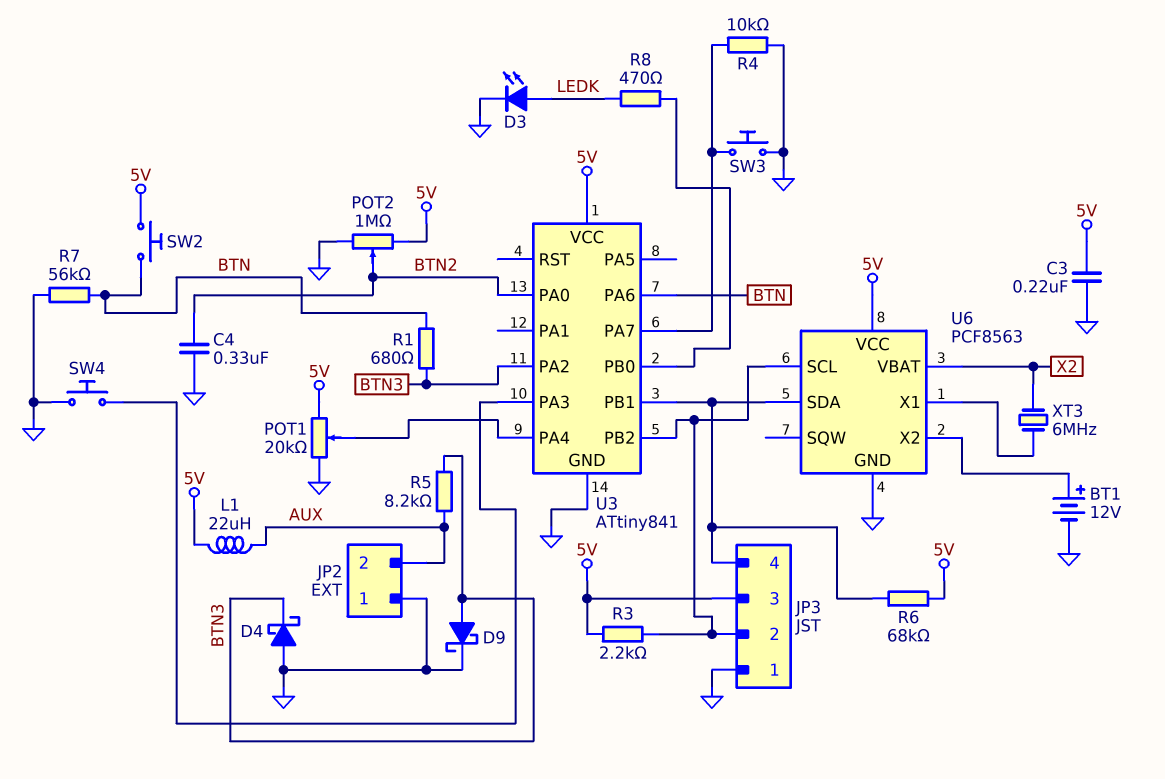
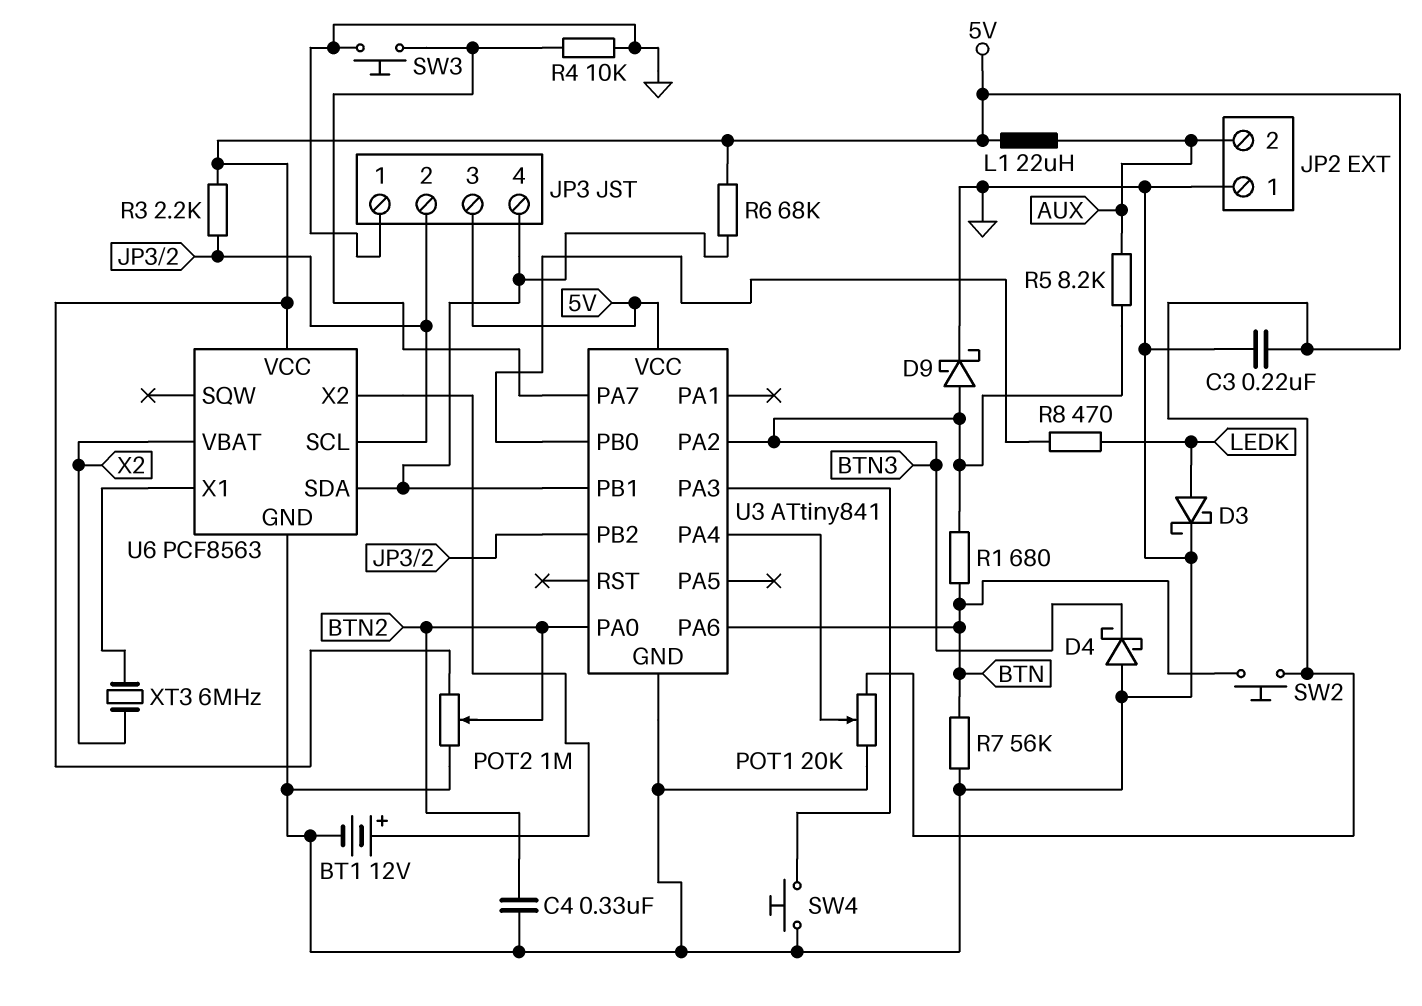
D3: LED (A LEDK, K GND) -> schottky (A LEDK, K GND)

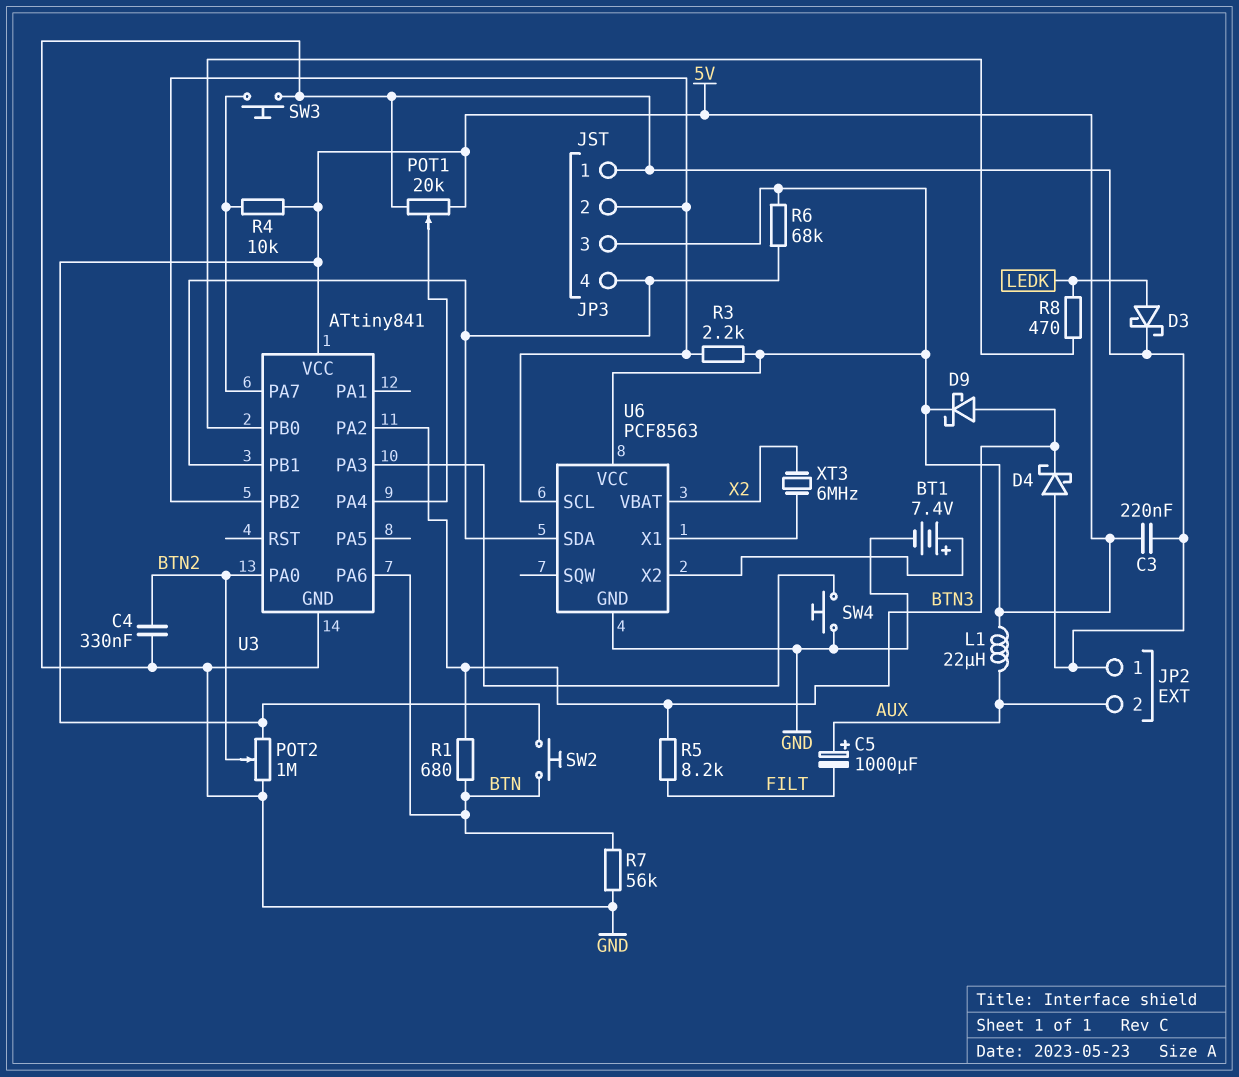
BT1: 12V (plus U6/X2, minus GND) -> 7.4V (plus U6/X2, minus GND)
C5: none -> 1000uF (plus AUX, minus FILT)
D9: schottky (A BTN3, K GND) -> schottky (A BTN3, K 5V)
R4: 10k (GND, U3/PA7) -> 10k (5V, U3/PA7)
R5: 8.2k (AUX, BTN3) -> 8.2k (BTN3, FILT)

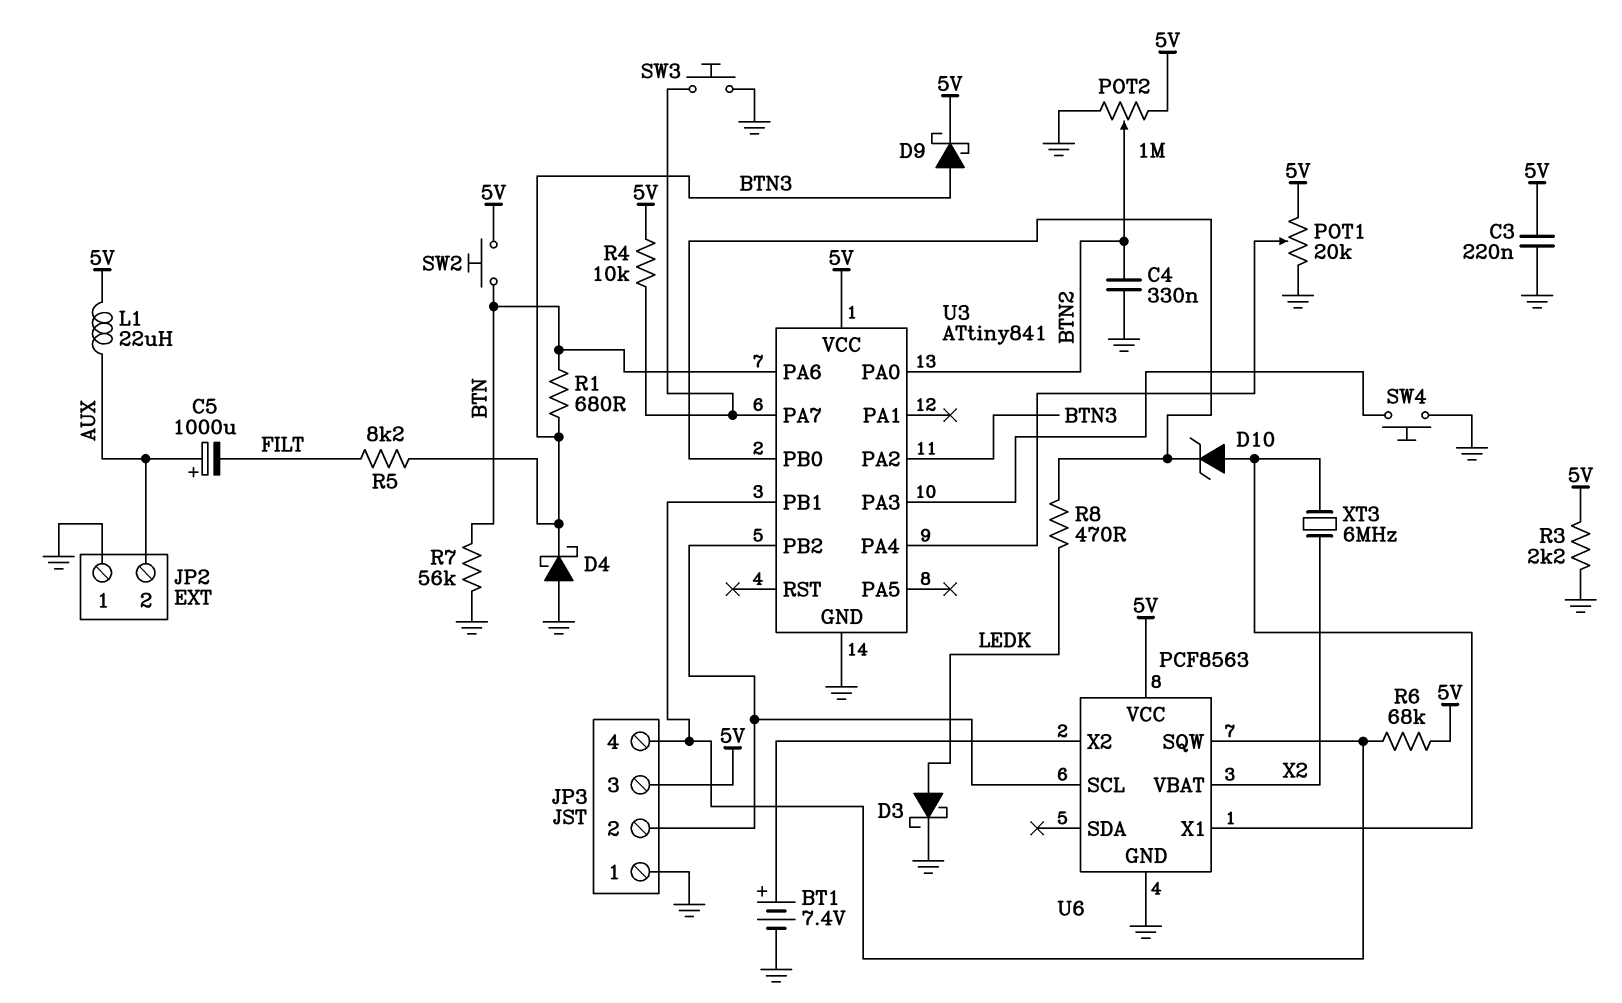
D10: none -> zener (A U6/X1, K U3/PB0)
R3: 2.2k (5V, JP3/2) -> 2.2k (5V, GND)
U6 pin SDA: JP3/4 -> none
U6 pin SQW: none -> JP3/4

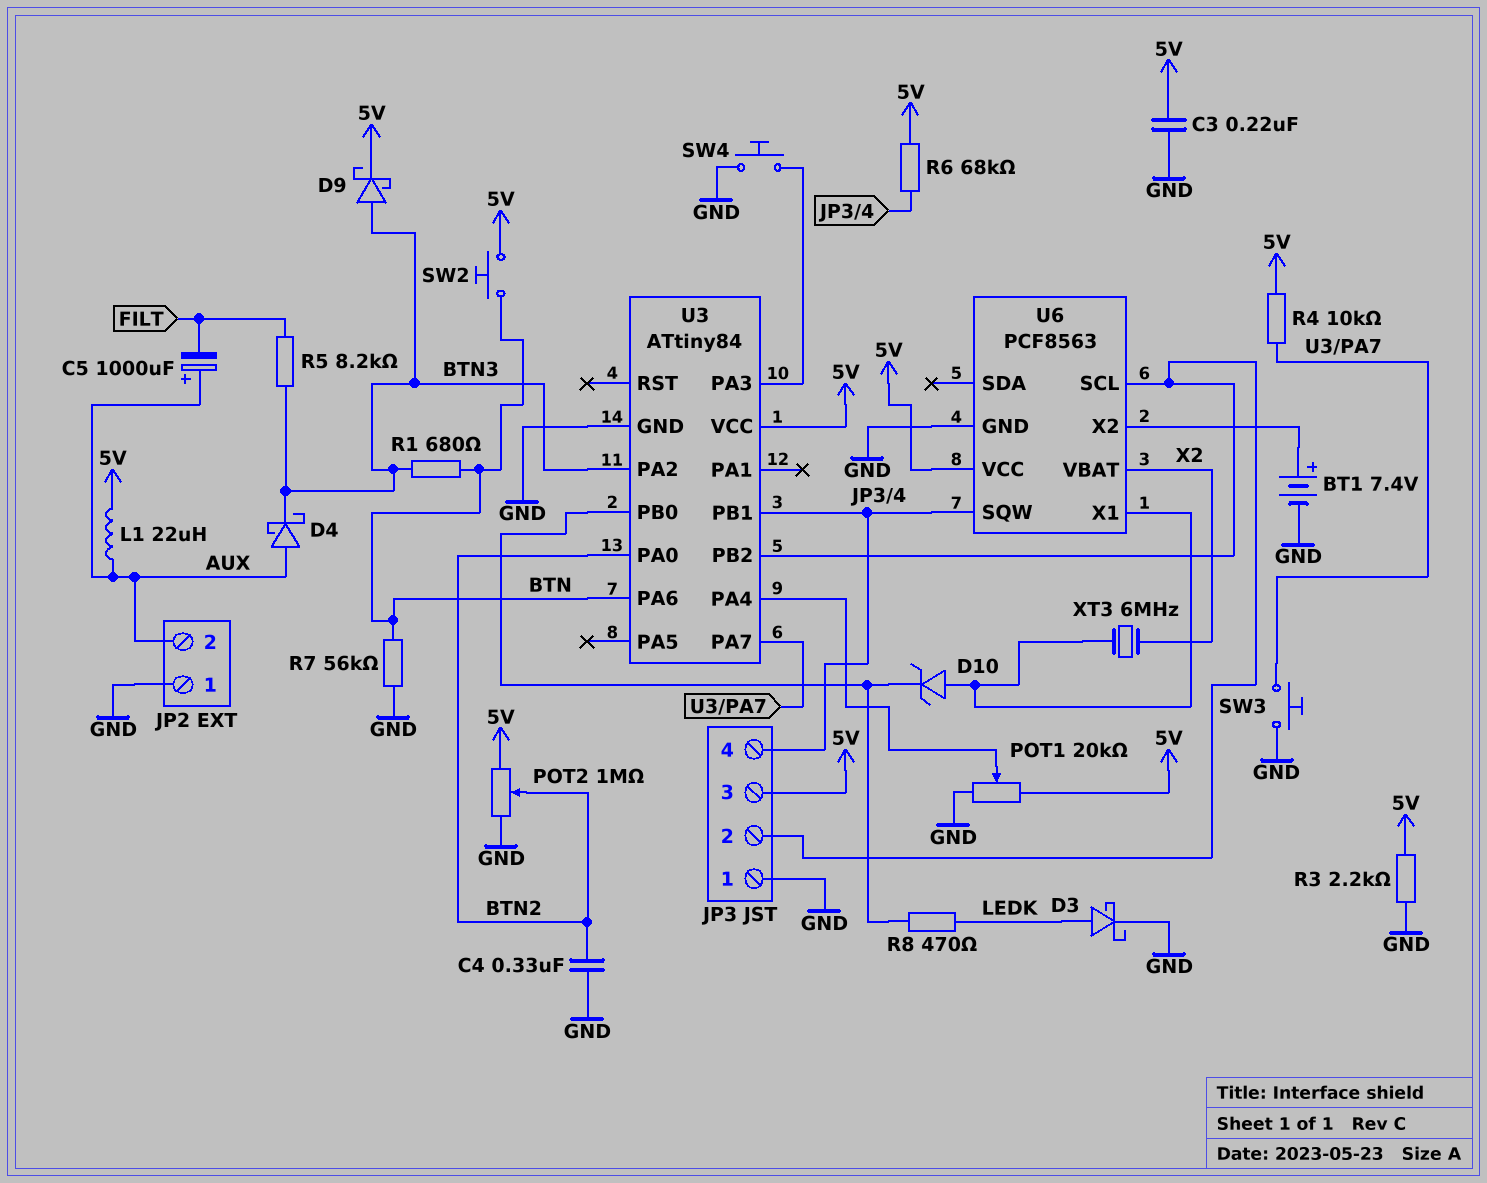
D4: schottky (A GND, K BTN3) -> schottky (A AUX, K BTN3)
U3: ATtiny841 -> ATtiny84

